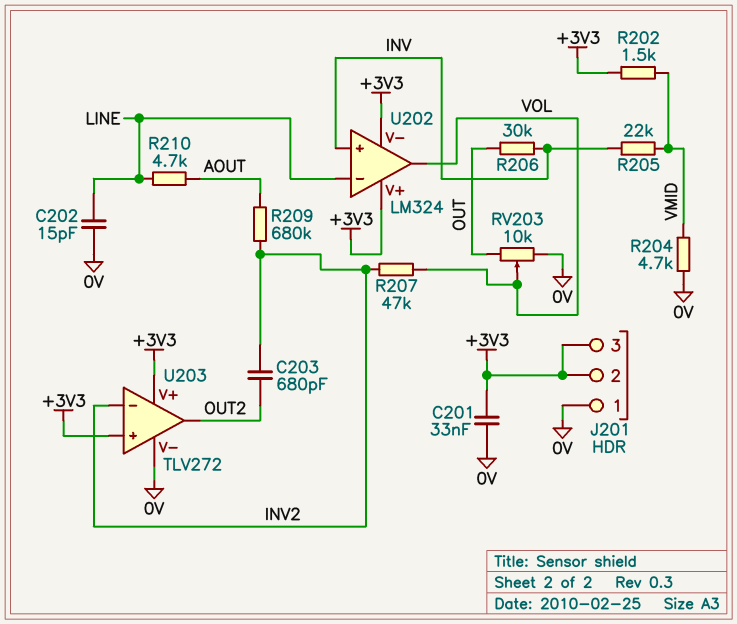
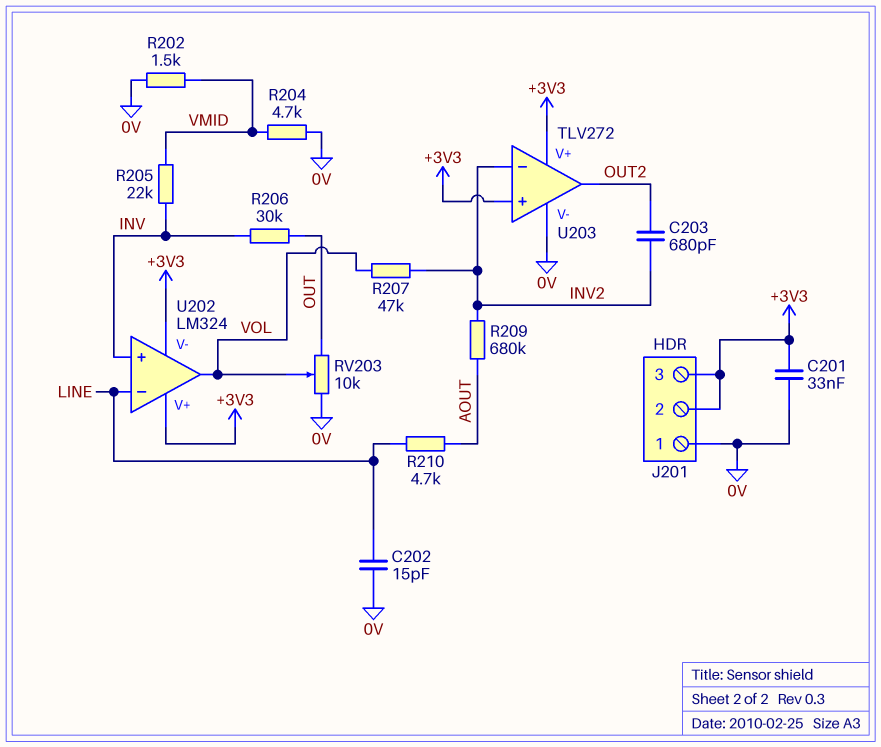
R202: 1.5k (+3V3, VMID) -> 1.5k (0V, VMID)

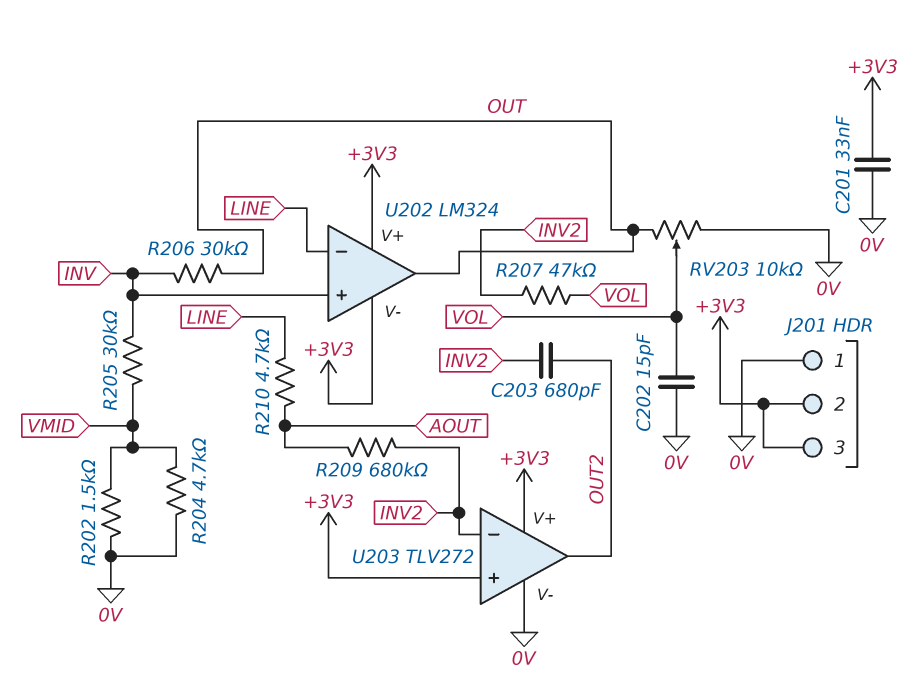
C202: 15pF (0V, LINE) -> 15pF (0V, VOL)
R205: 22k (INV, VMID) -> 30k (INV, VMID)
U202 pin out: VOL -> OUT

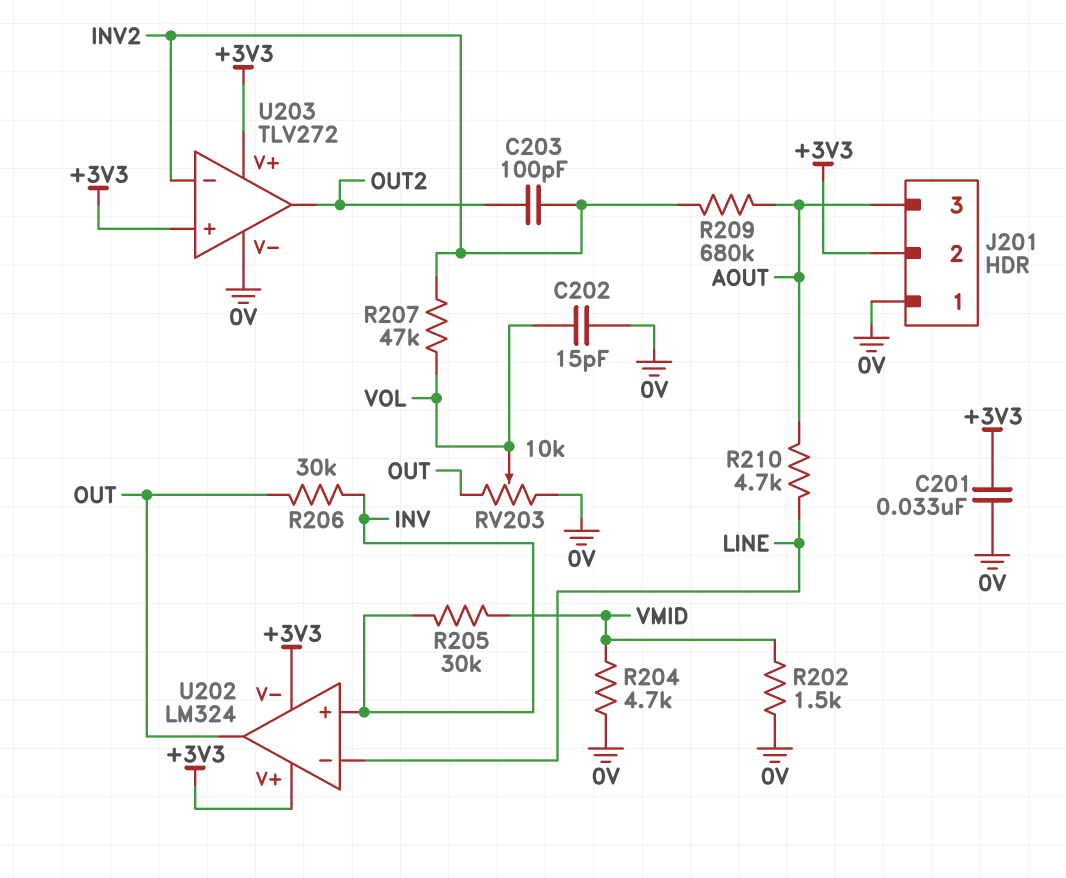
C203: 680pF (INV2, OUT2) -> 100pF (INV2, OUT2)
J201 pin 3: +3V3 -> AOUT

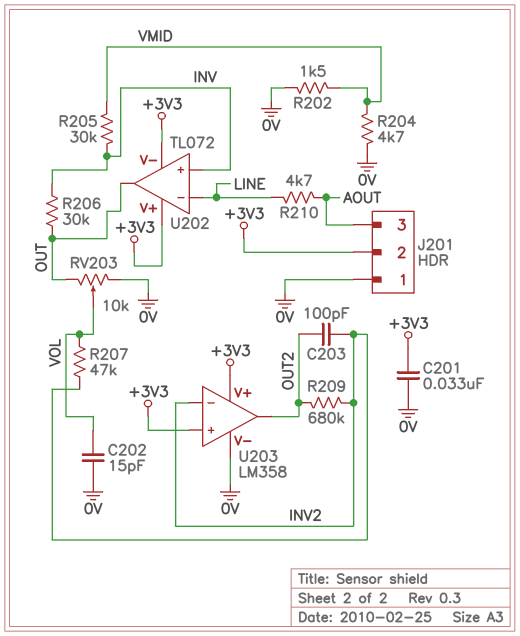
R209: 680k (AOUT, INV2) -> 680k (INV2, OUT2)
U202: LM324 -> TL072
U203: TLV272 -> LM358

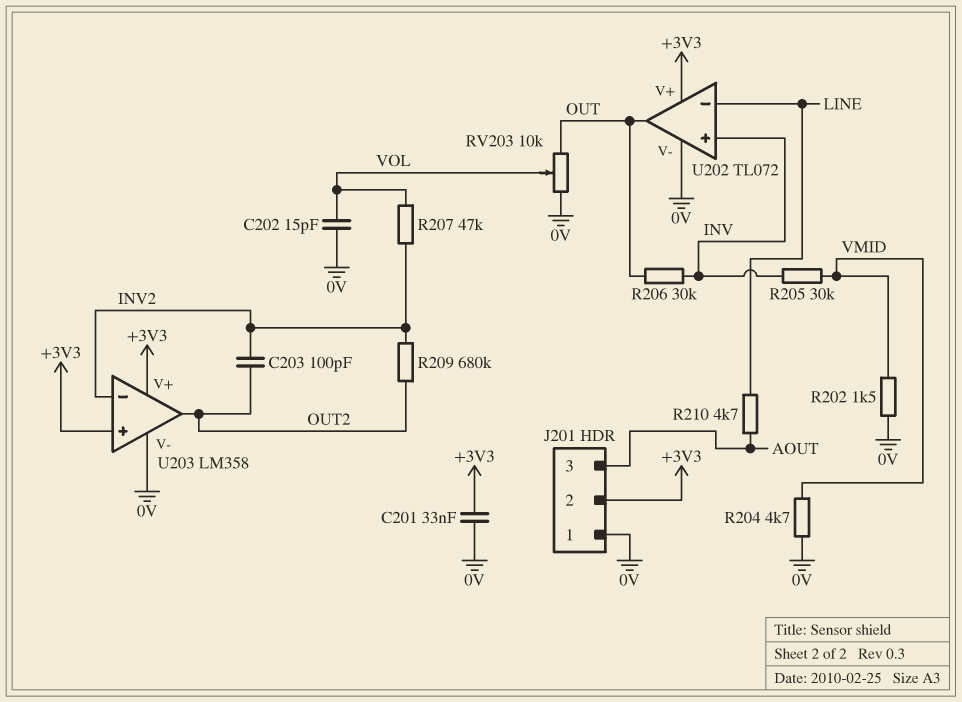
U202 pin V-: +3V3 -> 0V

